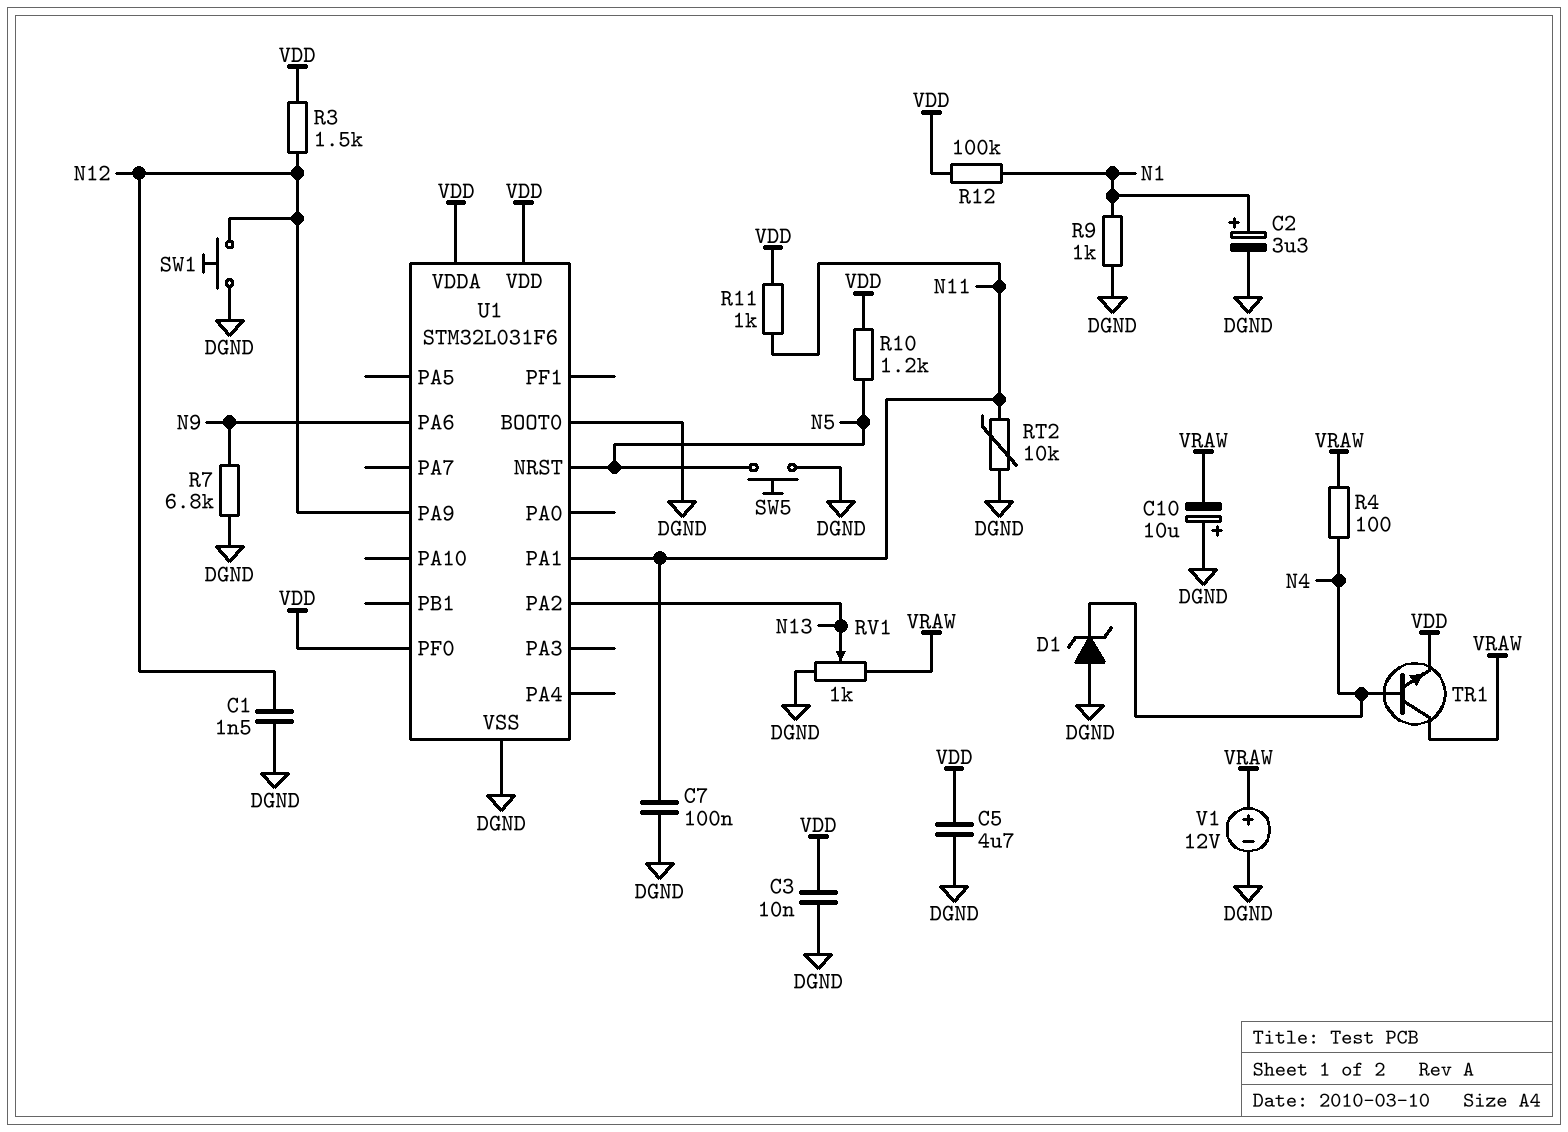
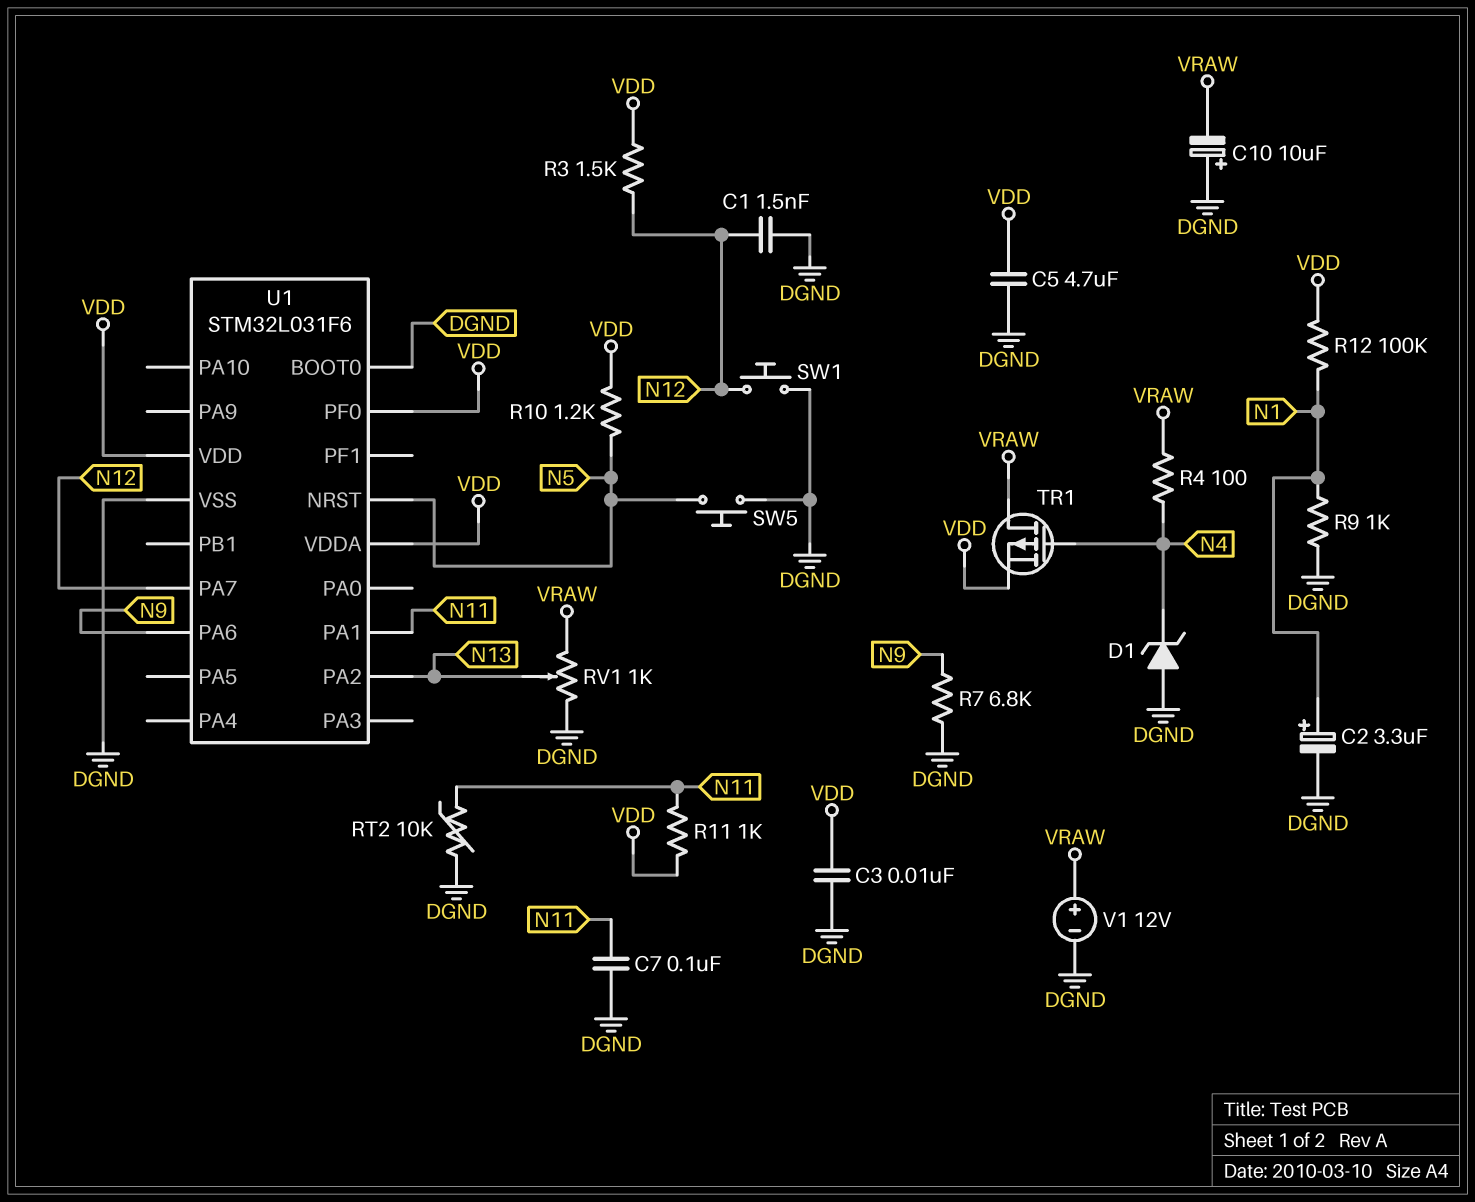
TR1: NPN (B N4, C VRAW, E VDD) -> PMOS (G N4, D VRAW, S VDD)
U1 pin PA7: none -> N12
U1 pin PA9: N12 -> none

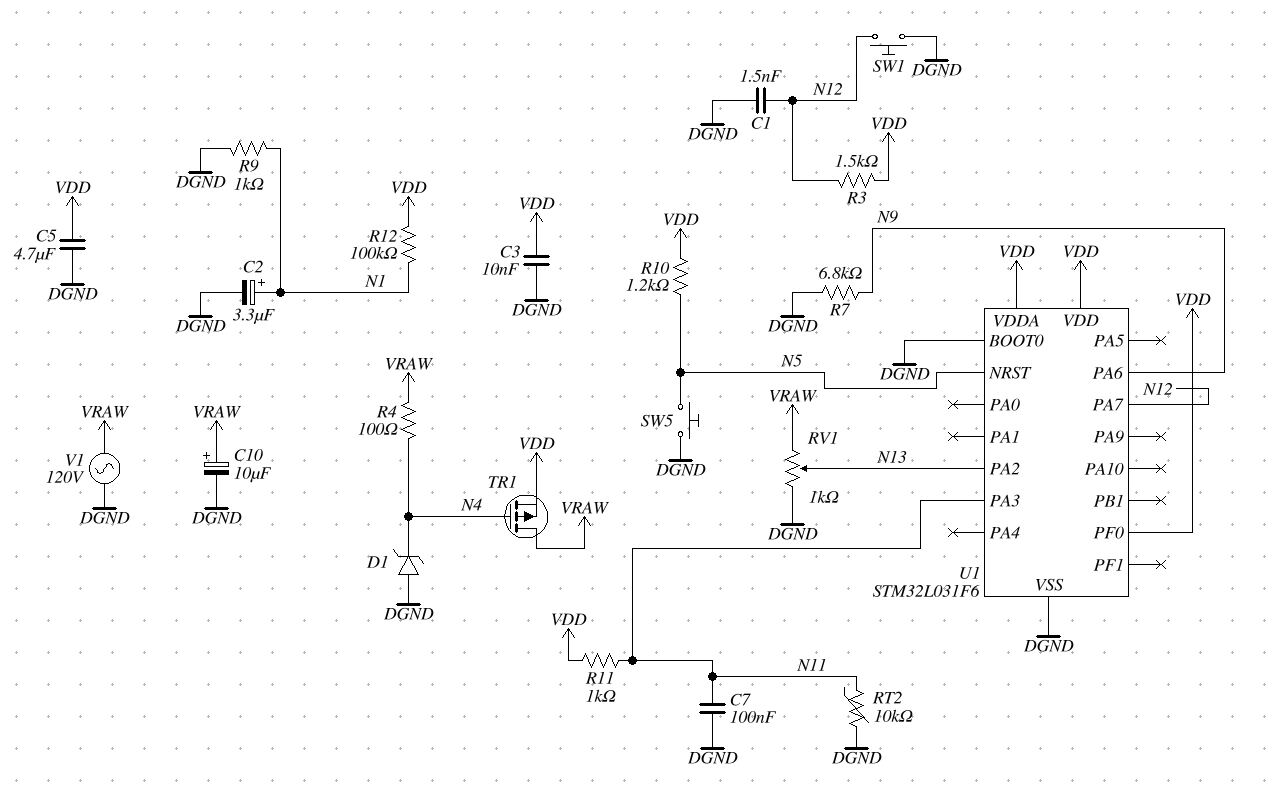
C10: 10uF (plus DGND, minus VRAW) -> 10uF (plus VRAW, minus DGND)
U1 pin PA1: N11 -> none
U1 pin PA3: none -> N11
V1: 12V (plus VRAW, minus DGND) -> AC 120V (DGND, VRAW)

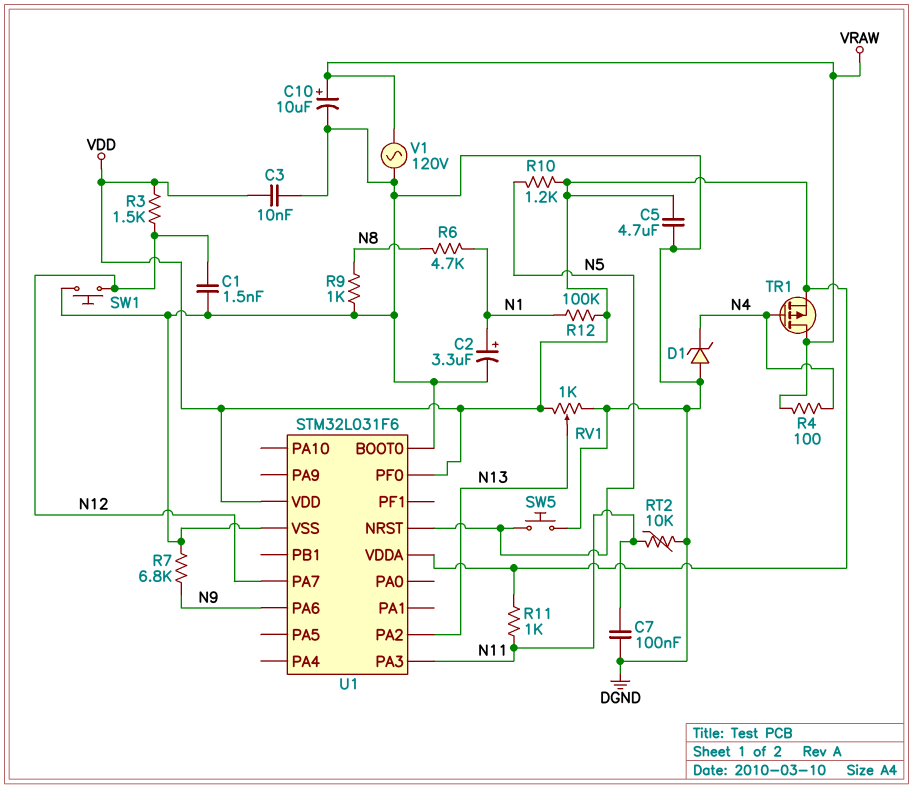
R6: none -> 4.7k (N1, N8)
R9: 1k (DGND, N1) -> 1k (DGND, N8)
RV1: 1k (DGND, VRAW, wiper N13) -> 1k (DGND, VDD, wiper N13)

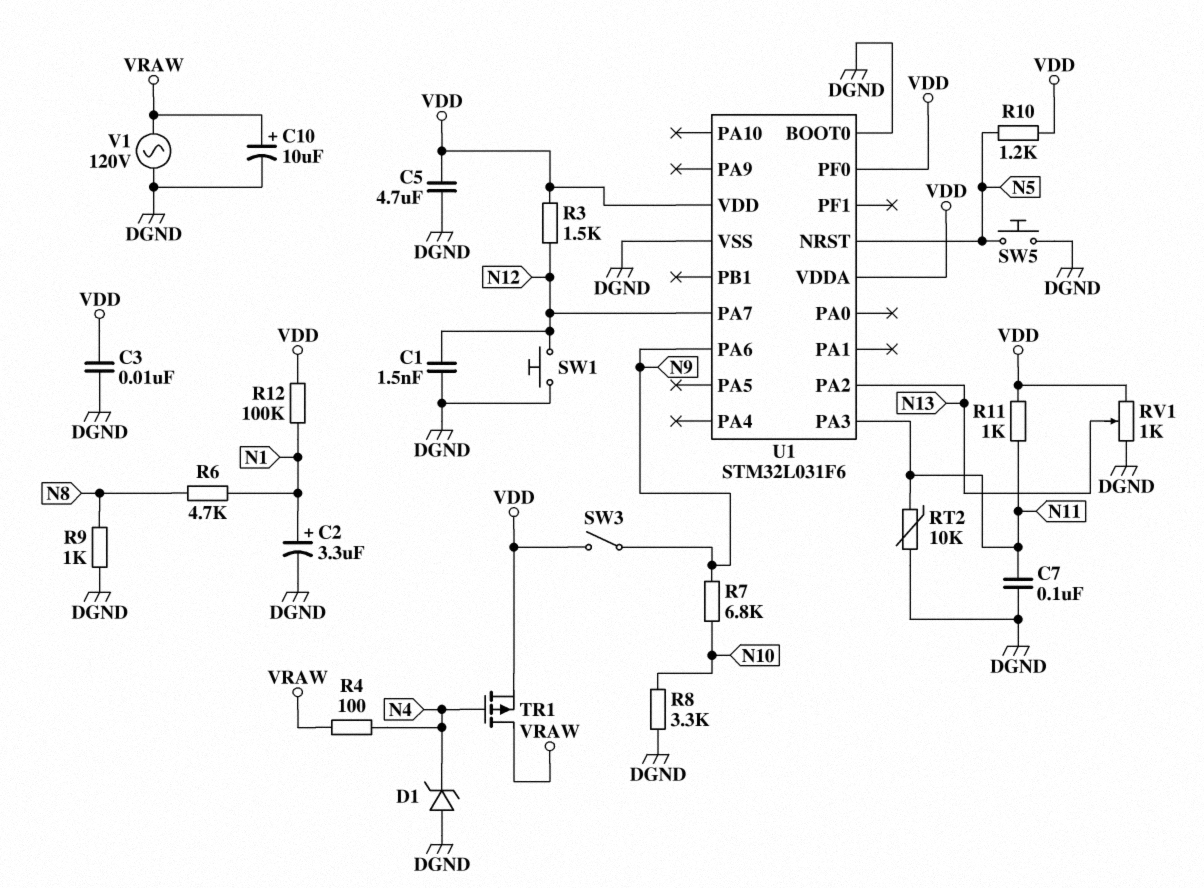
R7: 6.8k (DGND, N9) -> 6.8k (N9, N10)
R8: none -> 3.3k (DGND, N10)
SW3: none -> switch (N9, VDD)

